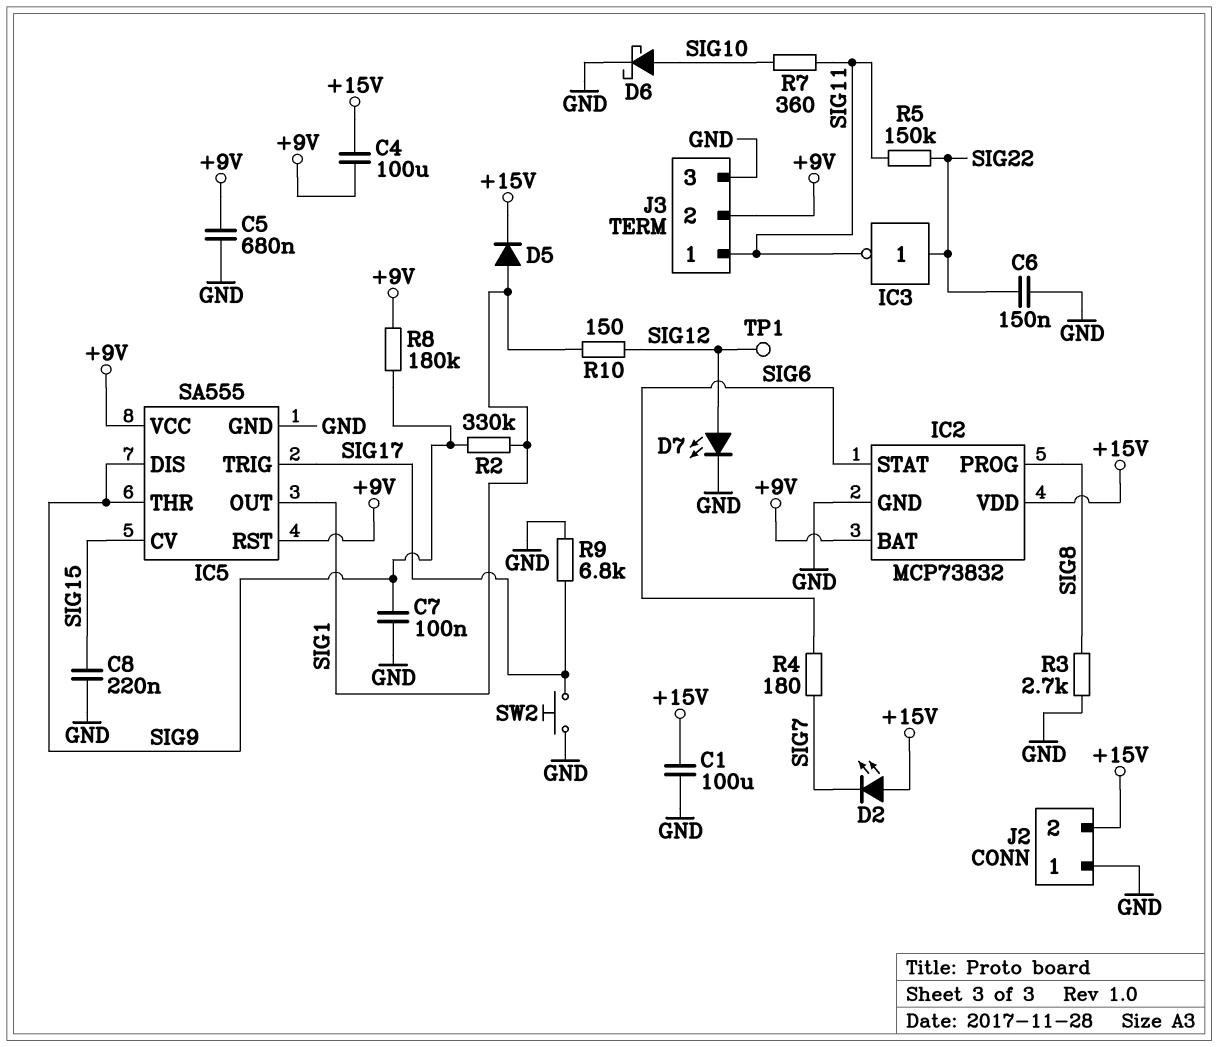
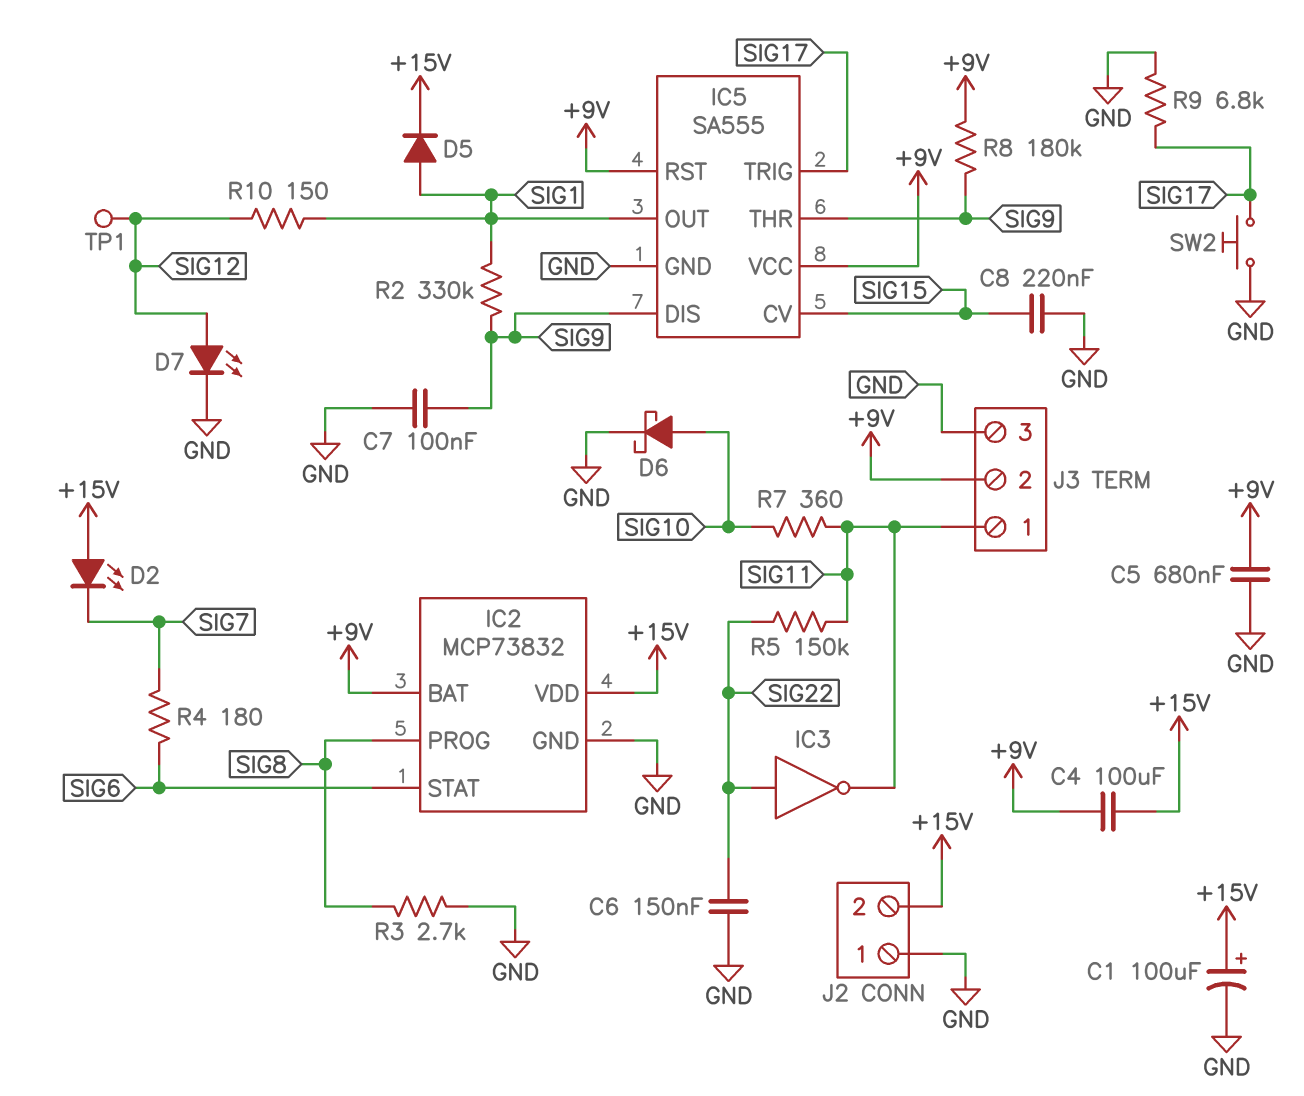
C1: 100uF (+15V, GND) -> 100uF (plus +15V, minus GND)

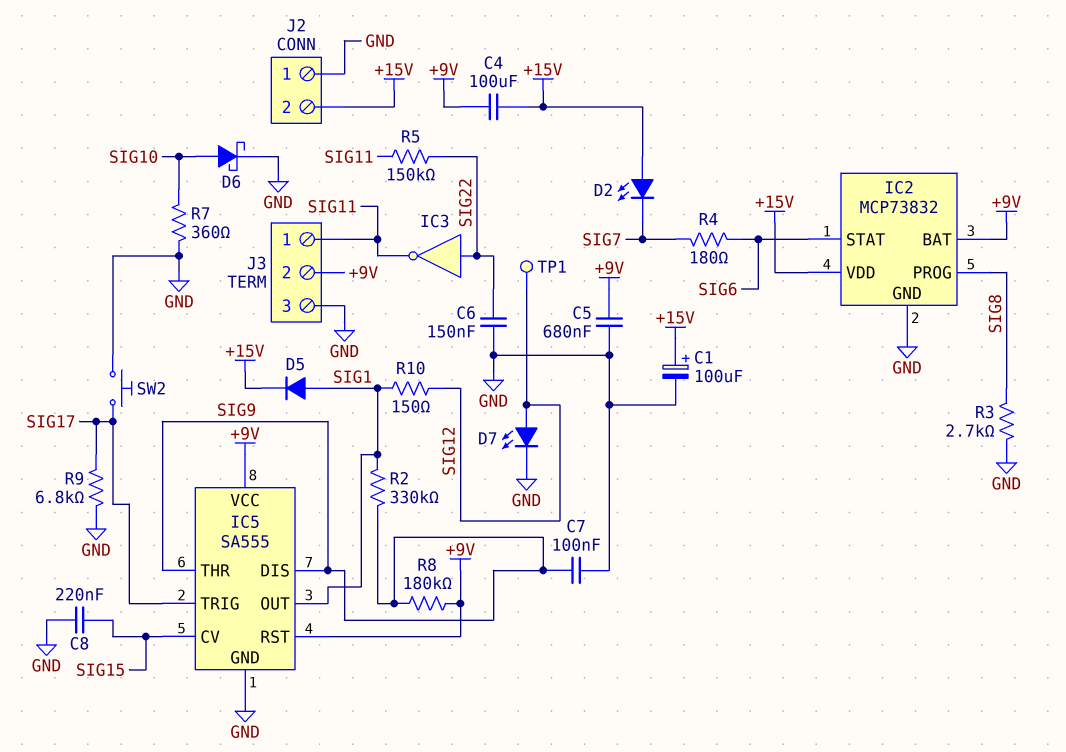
R7: 360 (SIG10, SIG11) -> 360 (GND, SIG10)

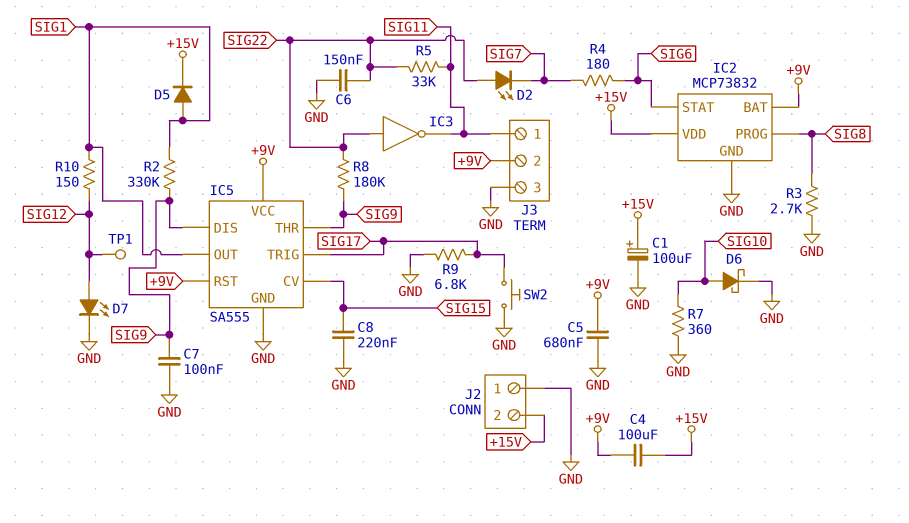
D2: LED (A +15V, K SIG7) -> LED (A SIG22, K SIG7)
R5: 150k (SIG11, SIG22) -> 33k (SIG11, SIG22)
R8: 180k (+9V, SIG9) -> 180k (SIG9, SIG22)

